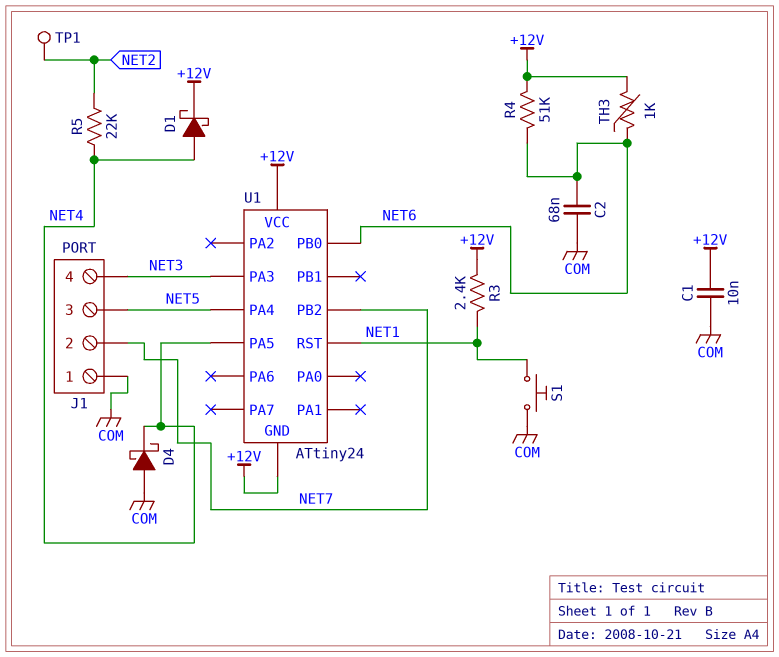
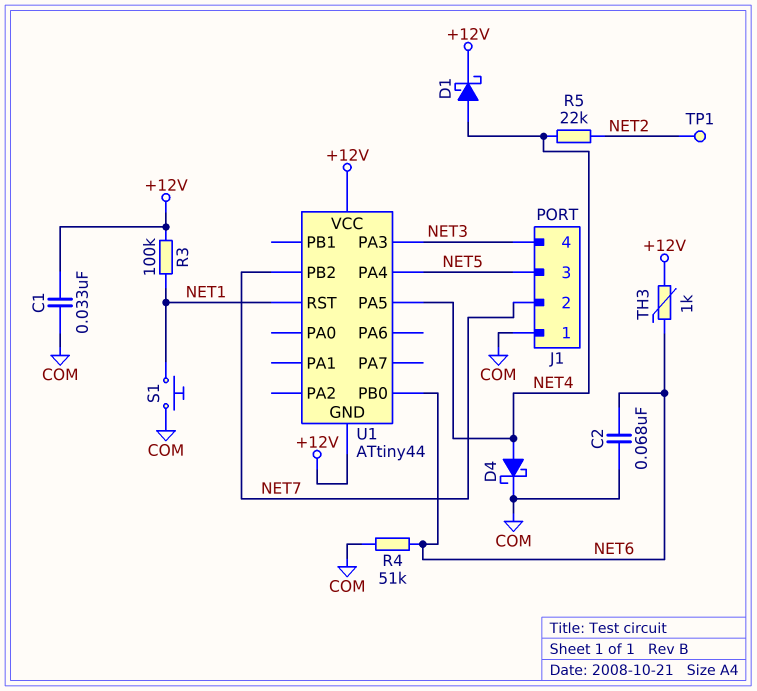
C1: 10nF (+12V, COM) -> 33nF (+12V, COM)
D4: schottky (A COM, K NET4) -> schottky (A NET4, K COM)
R3: 2.4k (+12V, NET1) -> 100k (+12V, NET1)
R4: 51k (+12V, NET6) -> 51k (COM, NET6)
U1: ATtiny24 -> ATtiny44

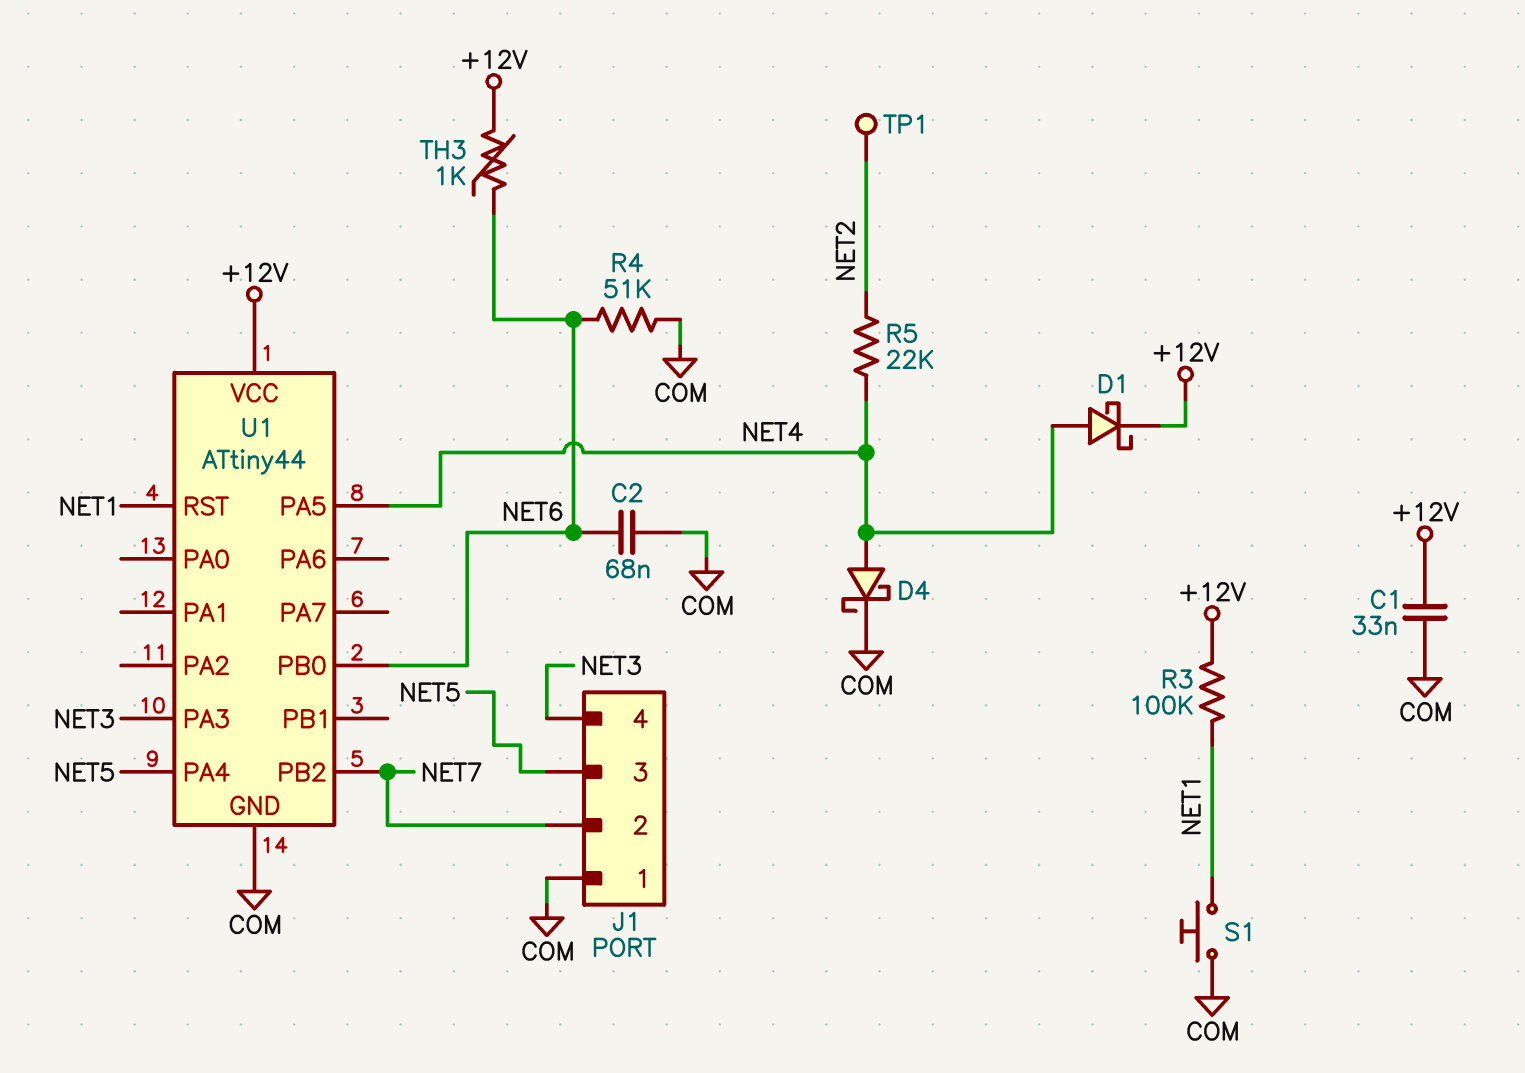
U1 pin GND: +12V -> COM

